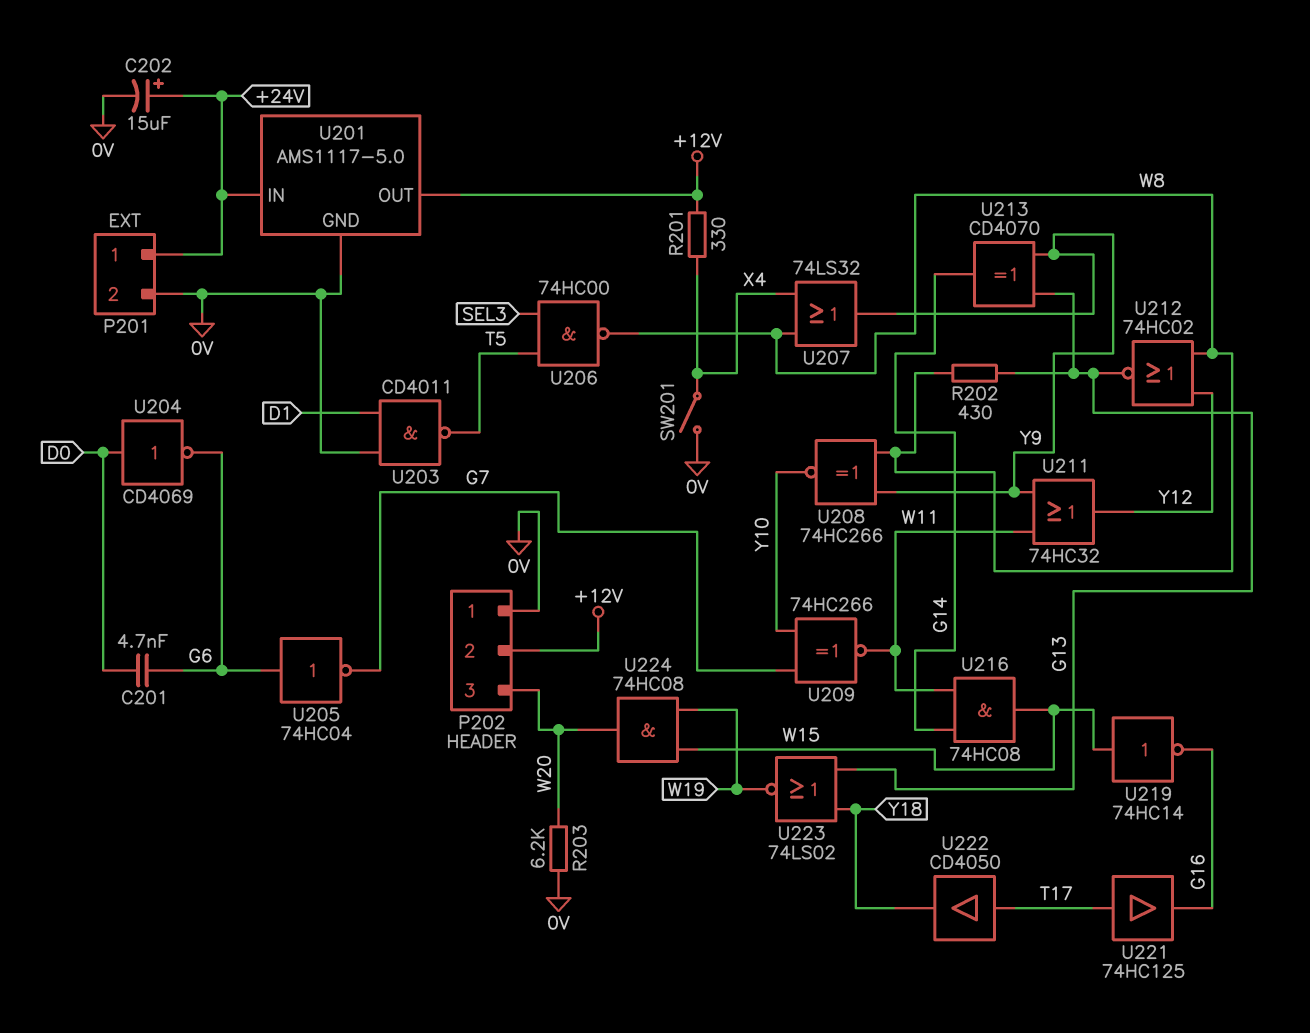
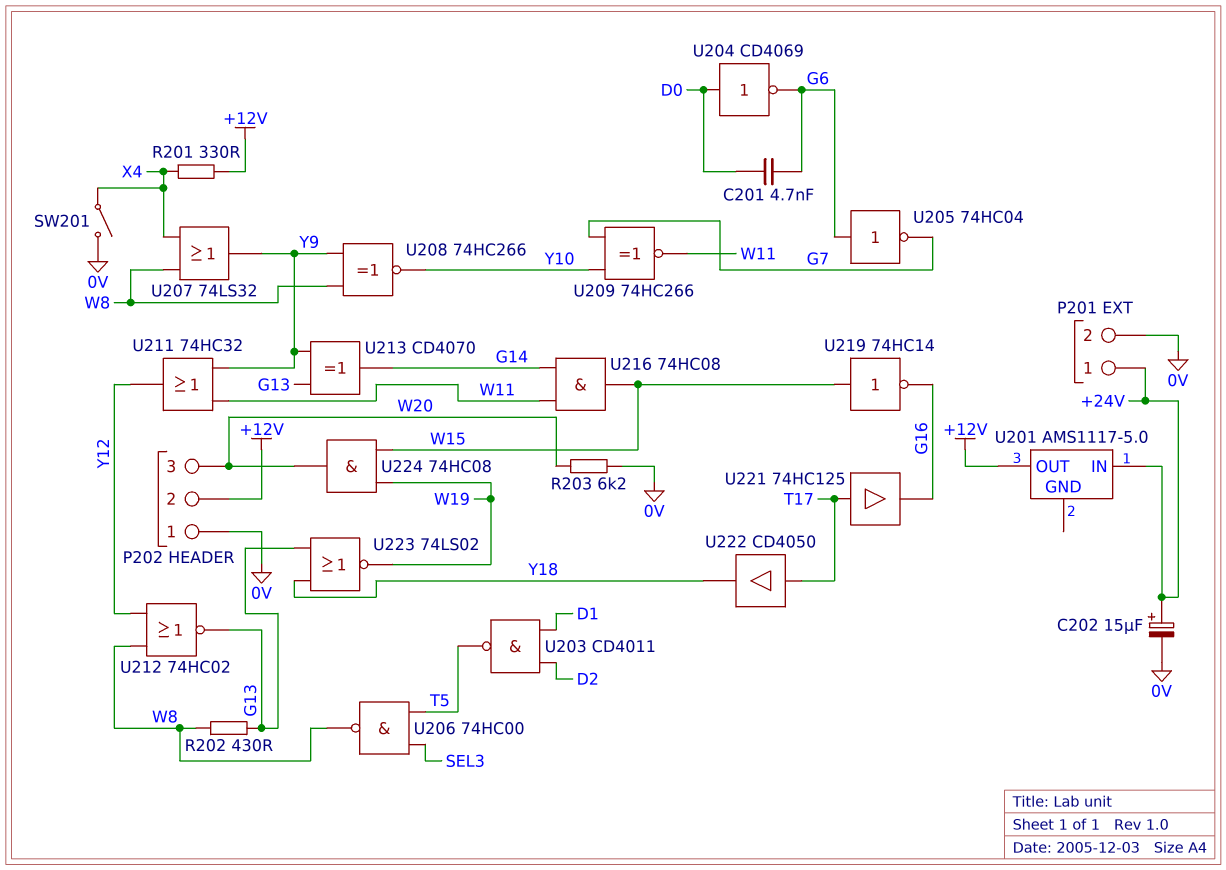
U201 pin GND: 0V -> none
U203: NAND CD4011 (in 0V, in D1, out T5) -> NAND CD4011 (in D1, in D2, out T5)

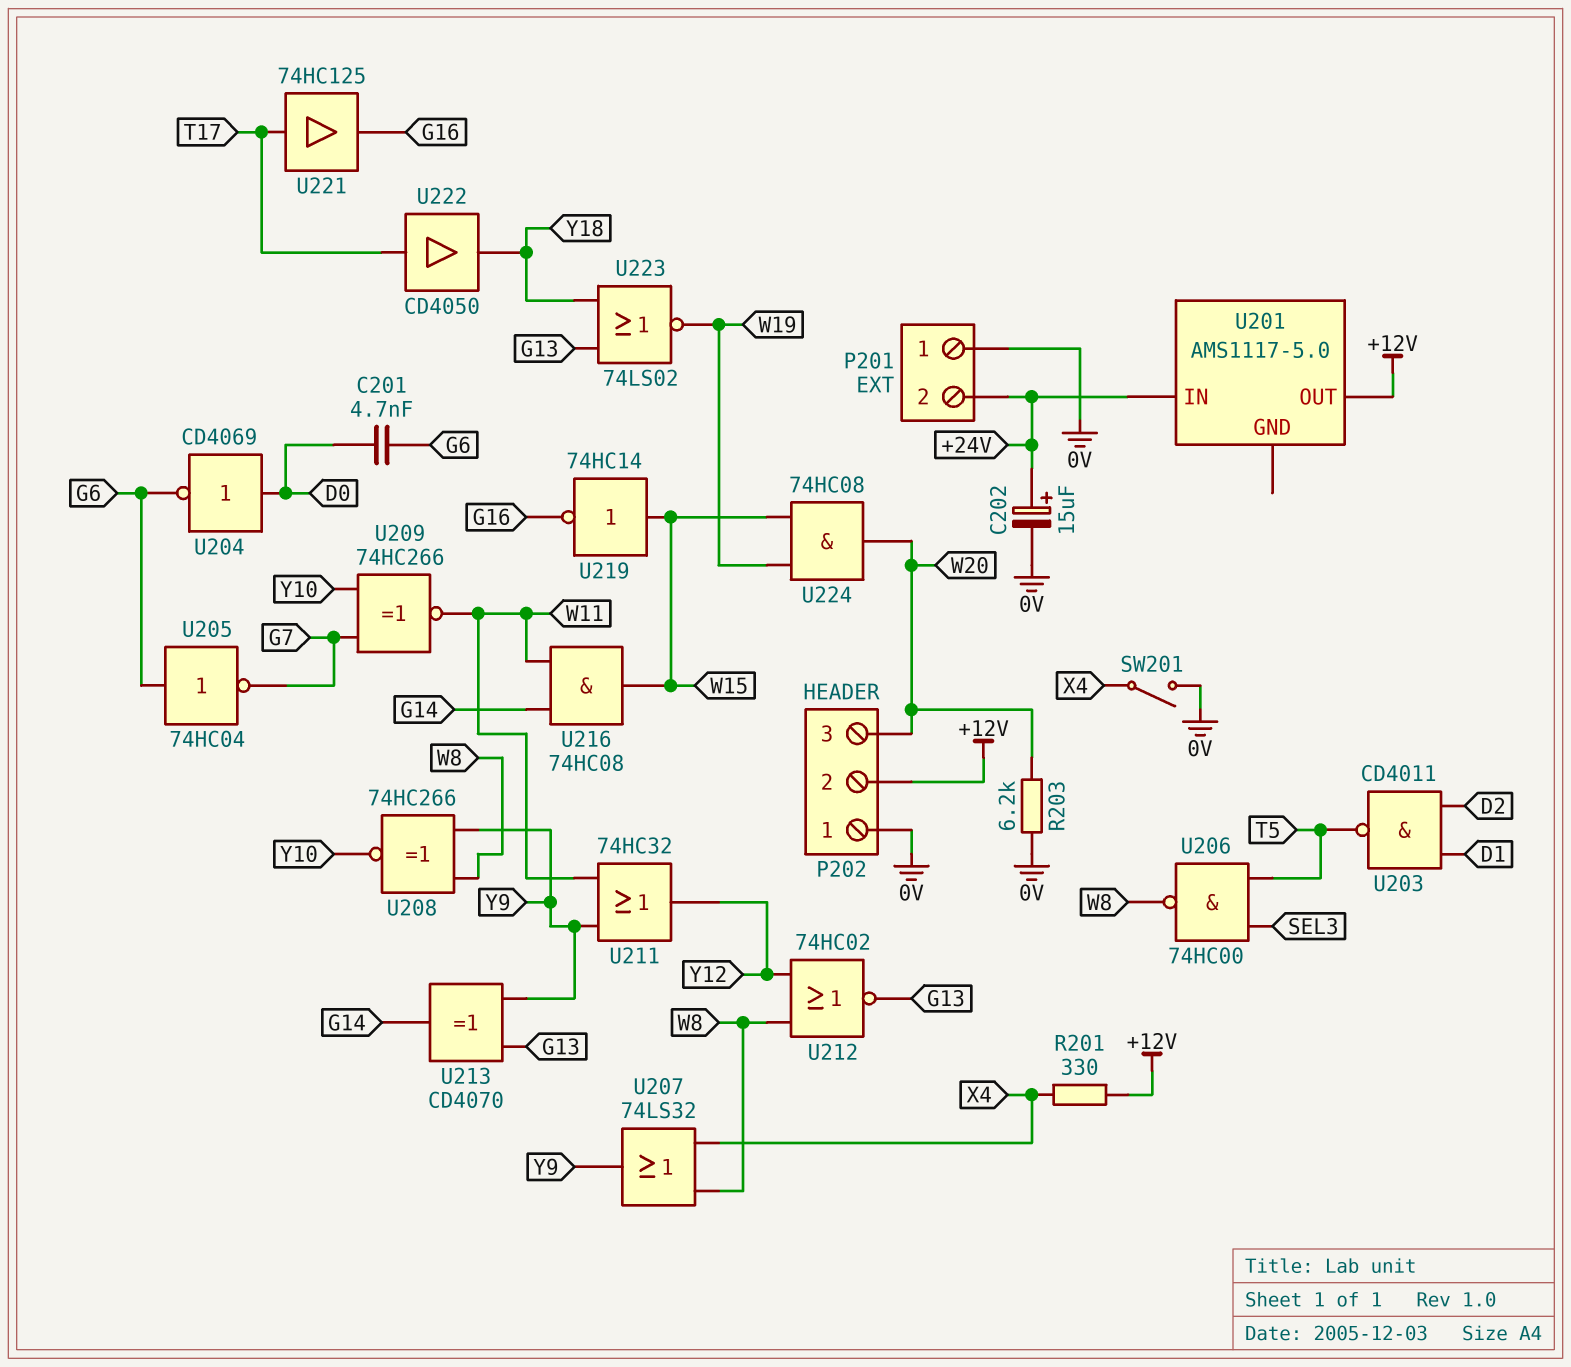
P201 pin 1: +24V -> 0V
P201 pin 2: 0V -> +24V
R202: 430 (G13, W8) -> none

